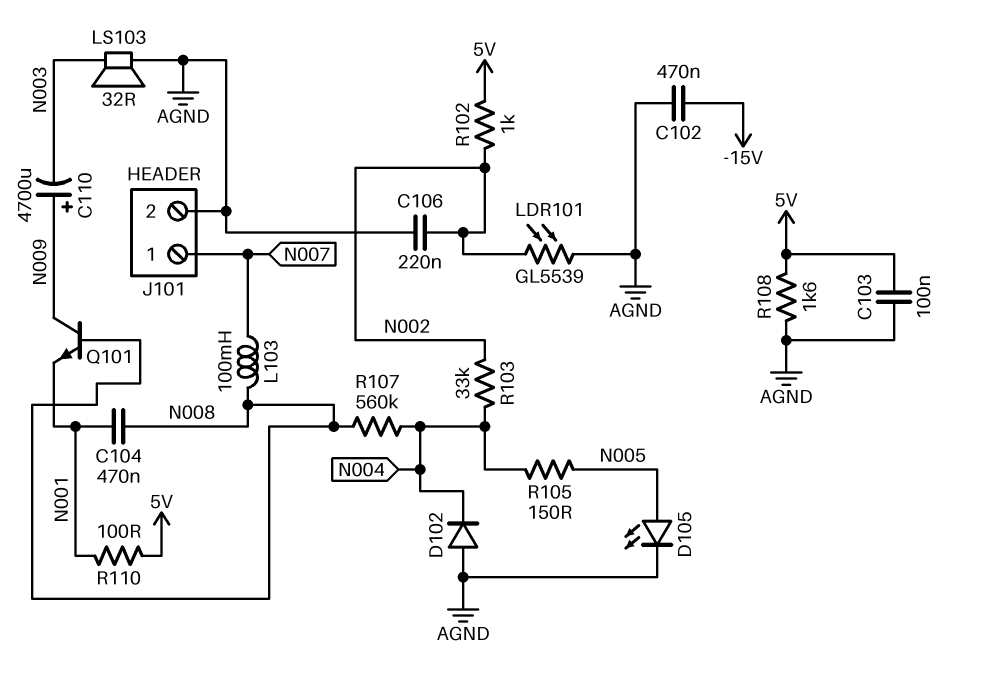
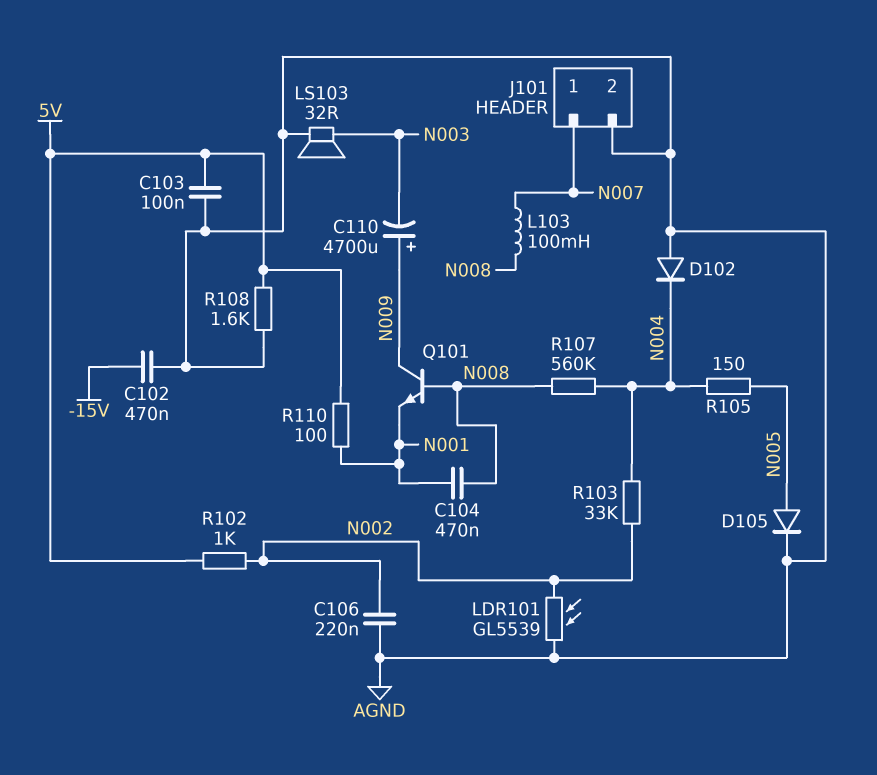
D105: LED (A N005, K AGND) -> diode (A N005, K AGND)

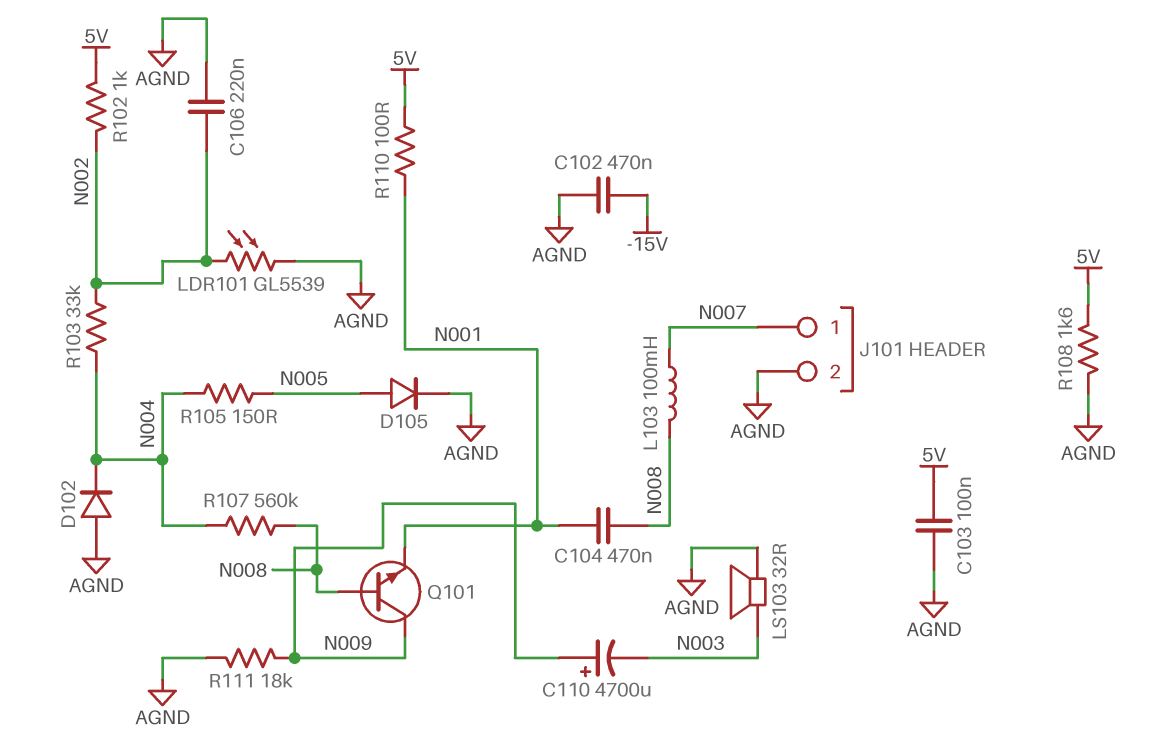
R111: none -> 18k (AGND, N009)

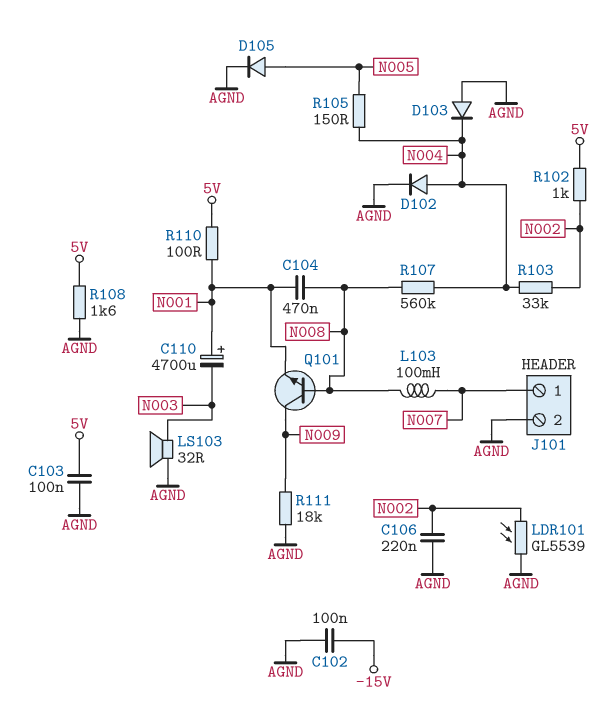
C102: 470nF (-15V, AGND) -> 100nF (-15V, AGND)
C110: 4700uF (plus N009, minus N003) -> 4700uF (plus N001, minus N003)
D102: diode (A AGND, K N004) -> diode (A N004, K AGND)
D103: none -> diode (A AGND, K N004)

